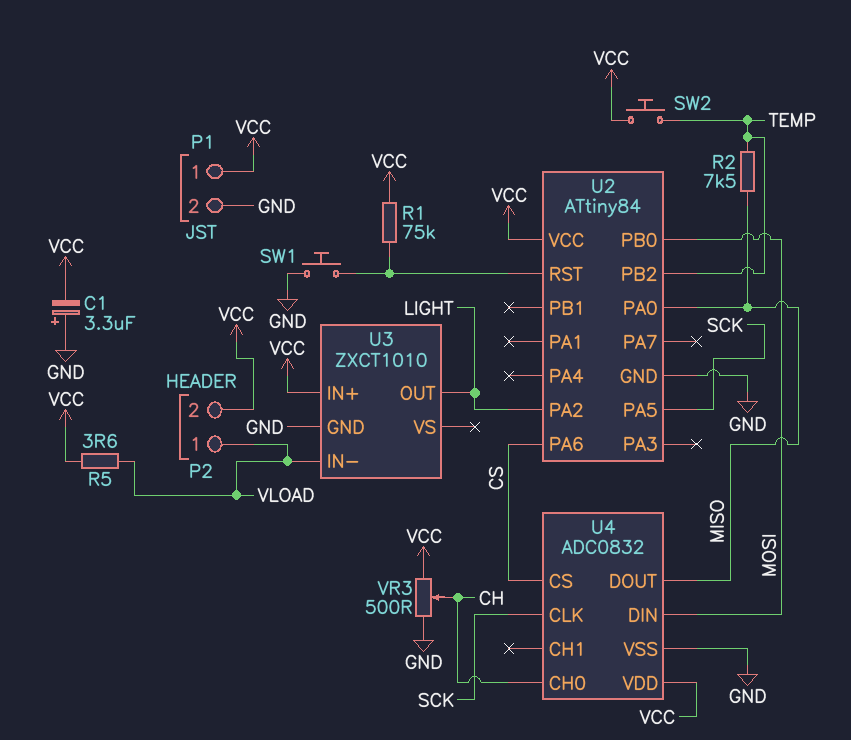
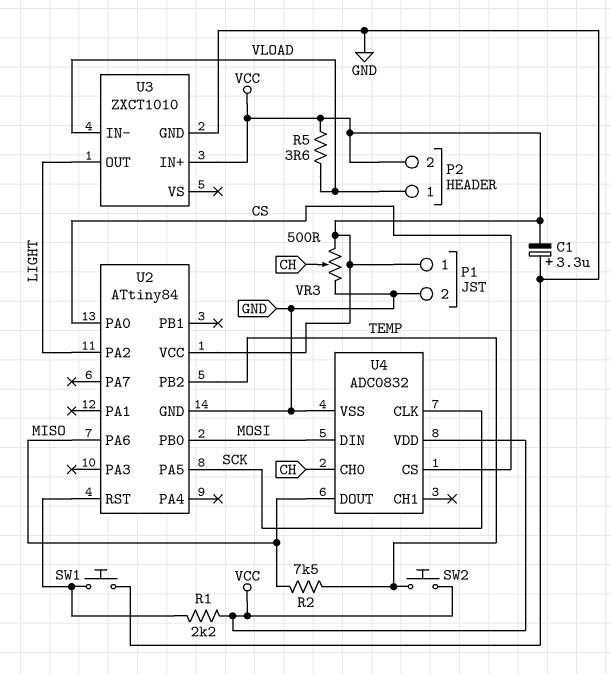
R1: 75k (U2/RST, VCC) -> 2.2k (U2/RST, VCC)
U2 pin PA0: MISO -> CS
U2 pin PA6: CS -> MISO

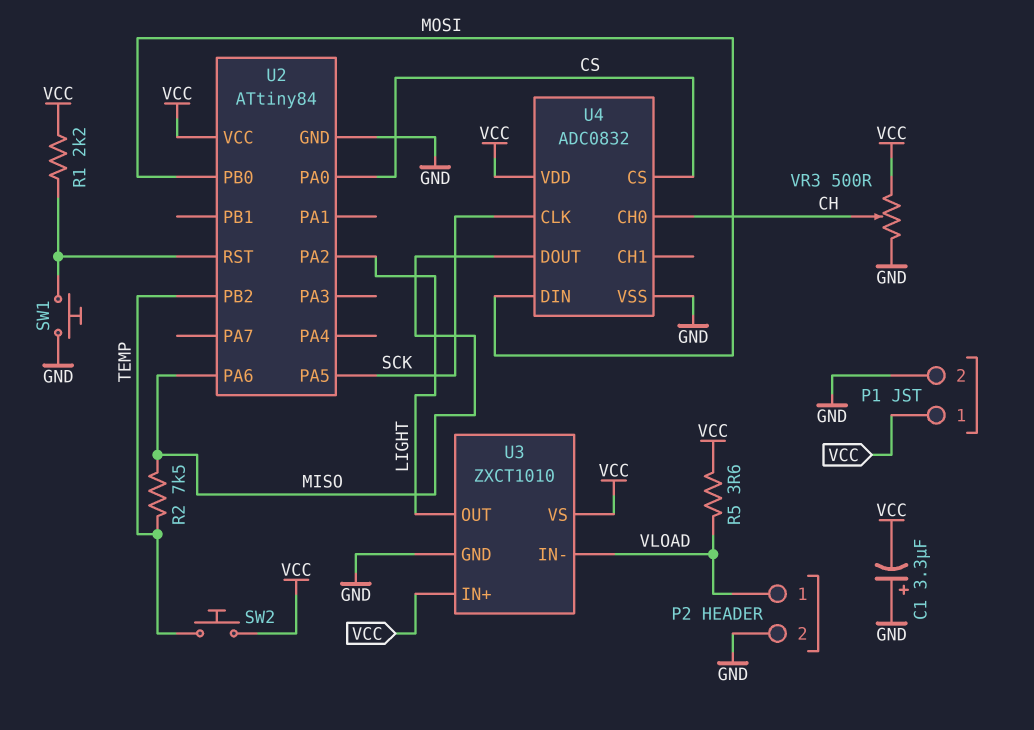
P2 pin 2: VCC -> GND
U3 pin VS: none -> VCC

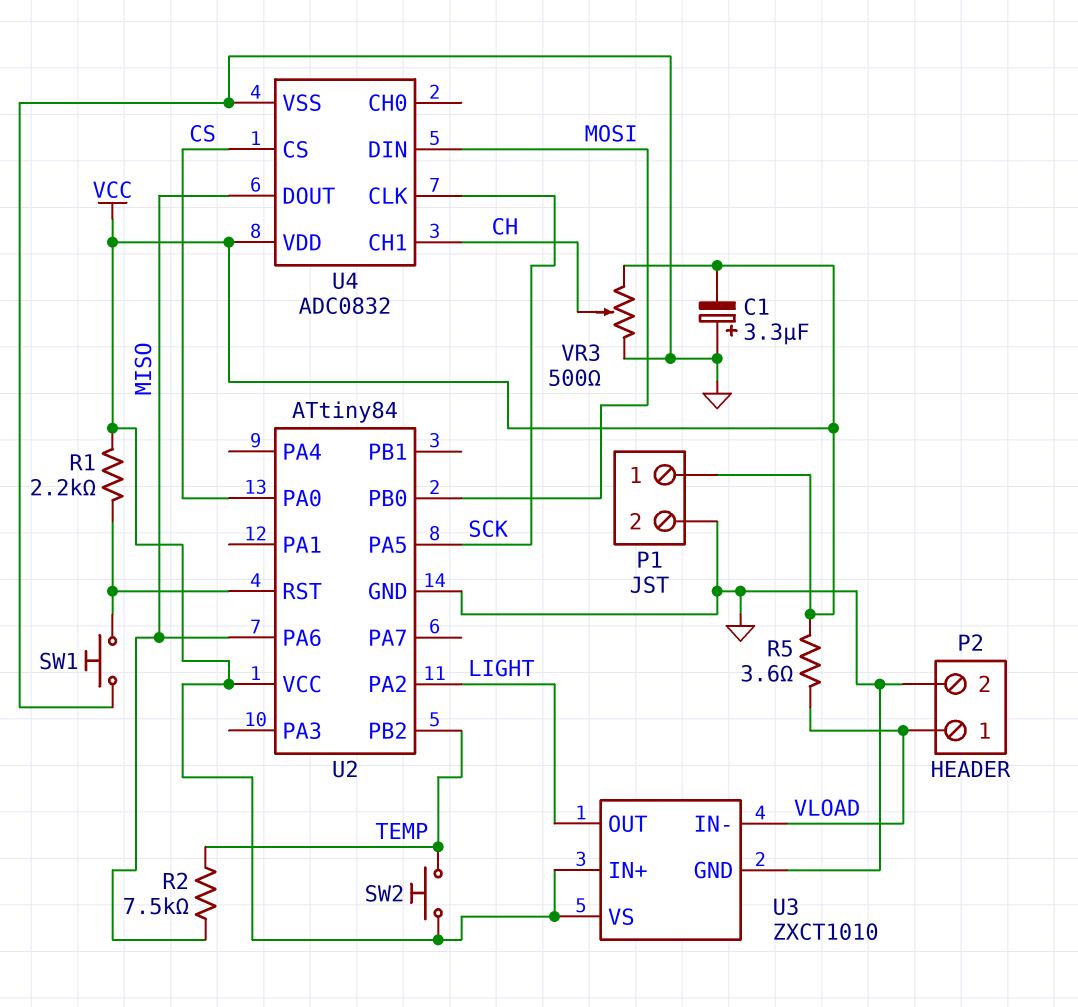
U4 pin CH0: CH -> none
U4 pin CH1: none -> CH

